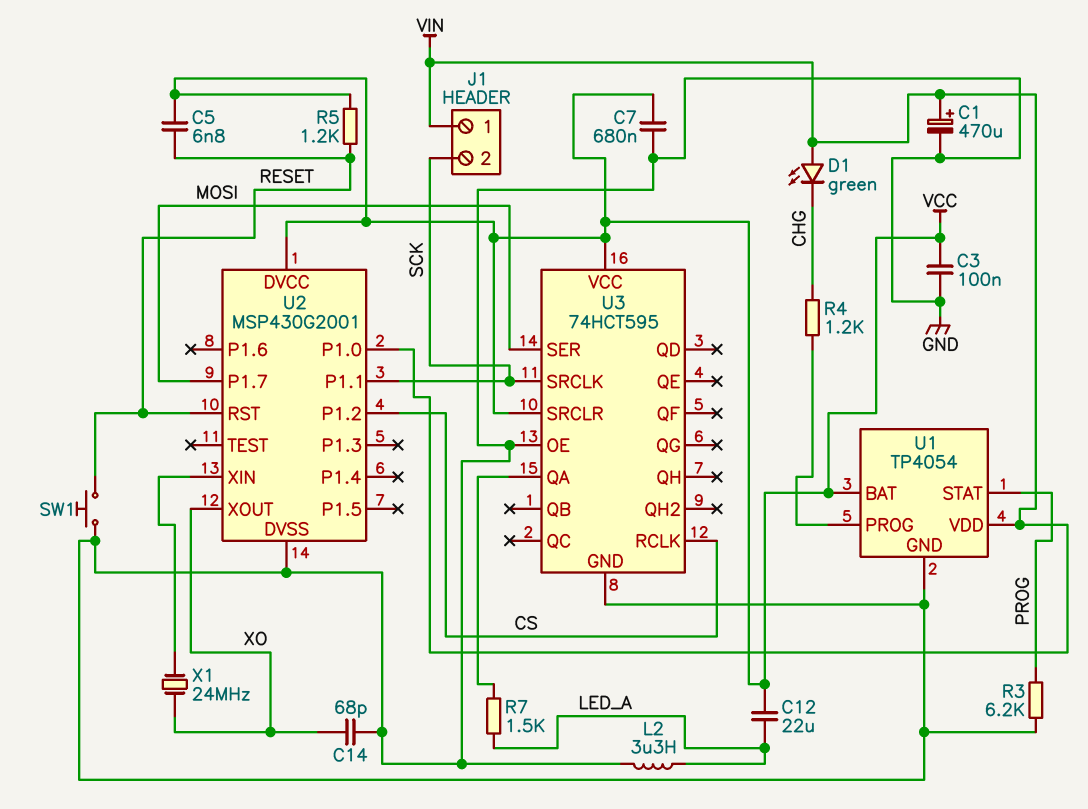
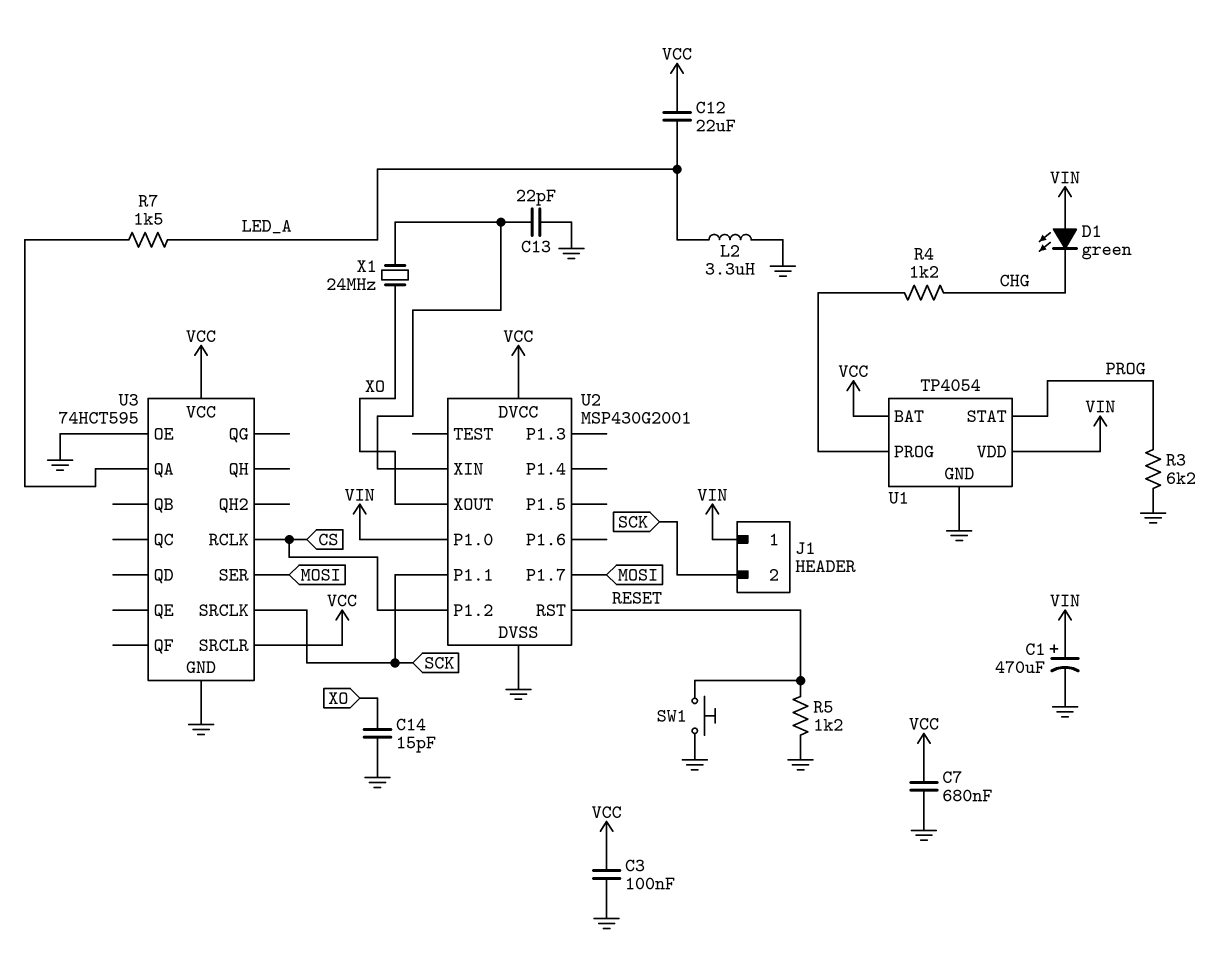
C5: 6.8nF (RESET, VCC) -> none
C13: none -> 22pF (GND, U2/XIN)
C14: 68pF (GND, XO) -> 15pF (GND, XO)
R5: 1.2k (RESET, VCC) -> 1.2k (GND, RESET)

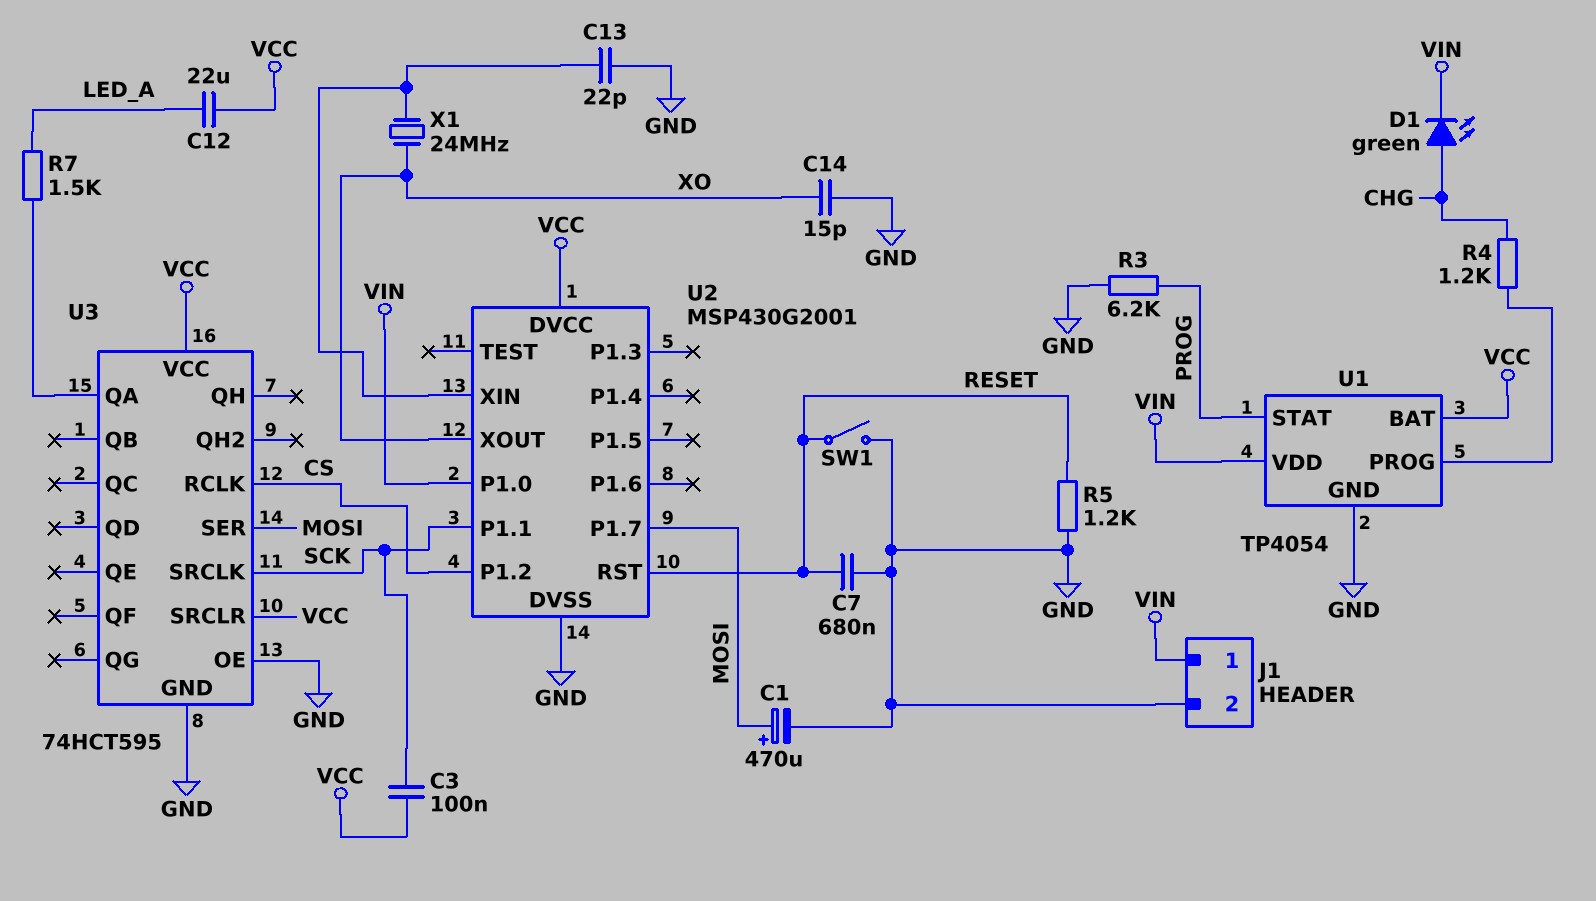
C1: 470uF (plus VIN, minus GND) -> 470uF (plus MOSI, minus GND)
C3: 100nF (GND, VCC) -> 100nF (SCK, VCC)
C7: 680nF (GND, VCC) -> 680nF (GND, RESET)
D1: LED green (A VIN, K CHG) -> LED green (A CHG, K VIN)
J1 pin 2: SCK -> GND
L2: 3.3uH (GND, LED_A) -> none
SW1: button (GND, RESET) -> switch (GND, RESET)

